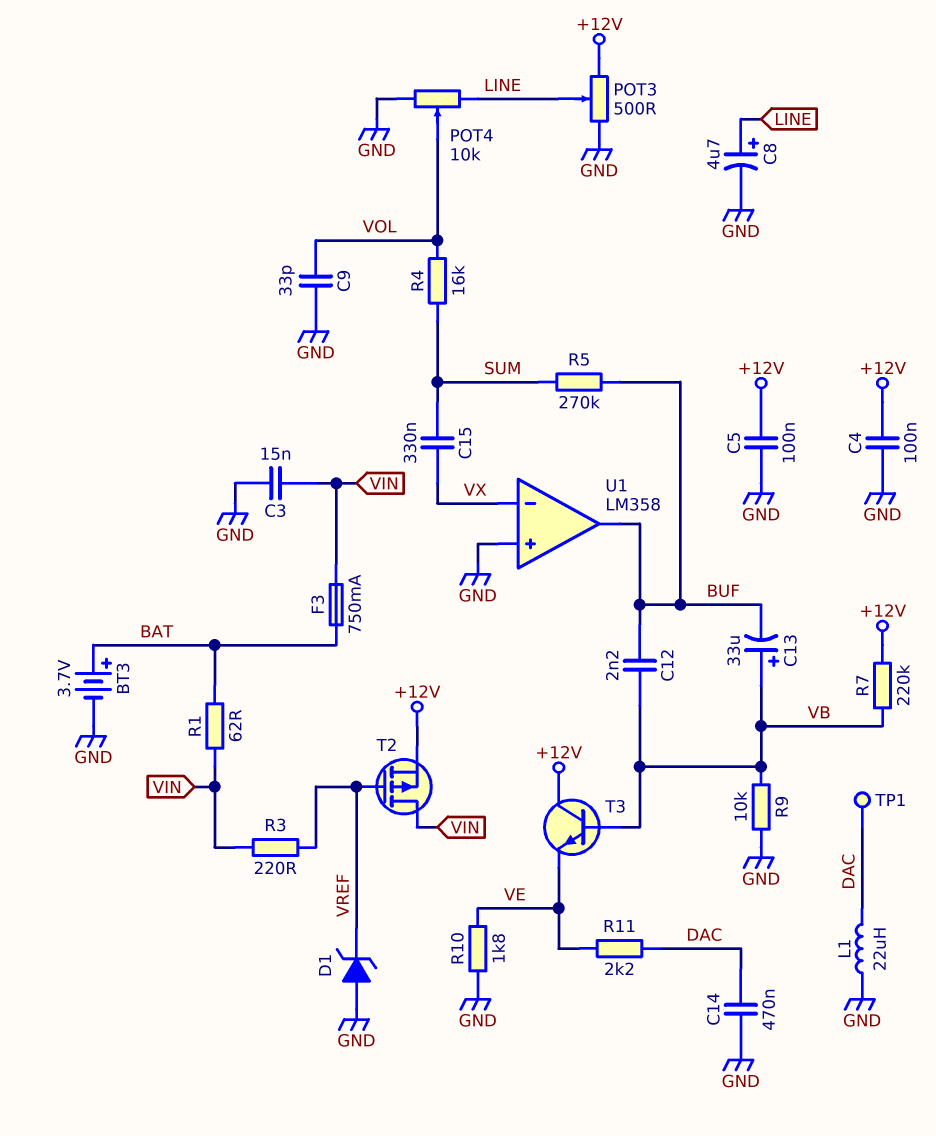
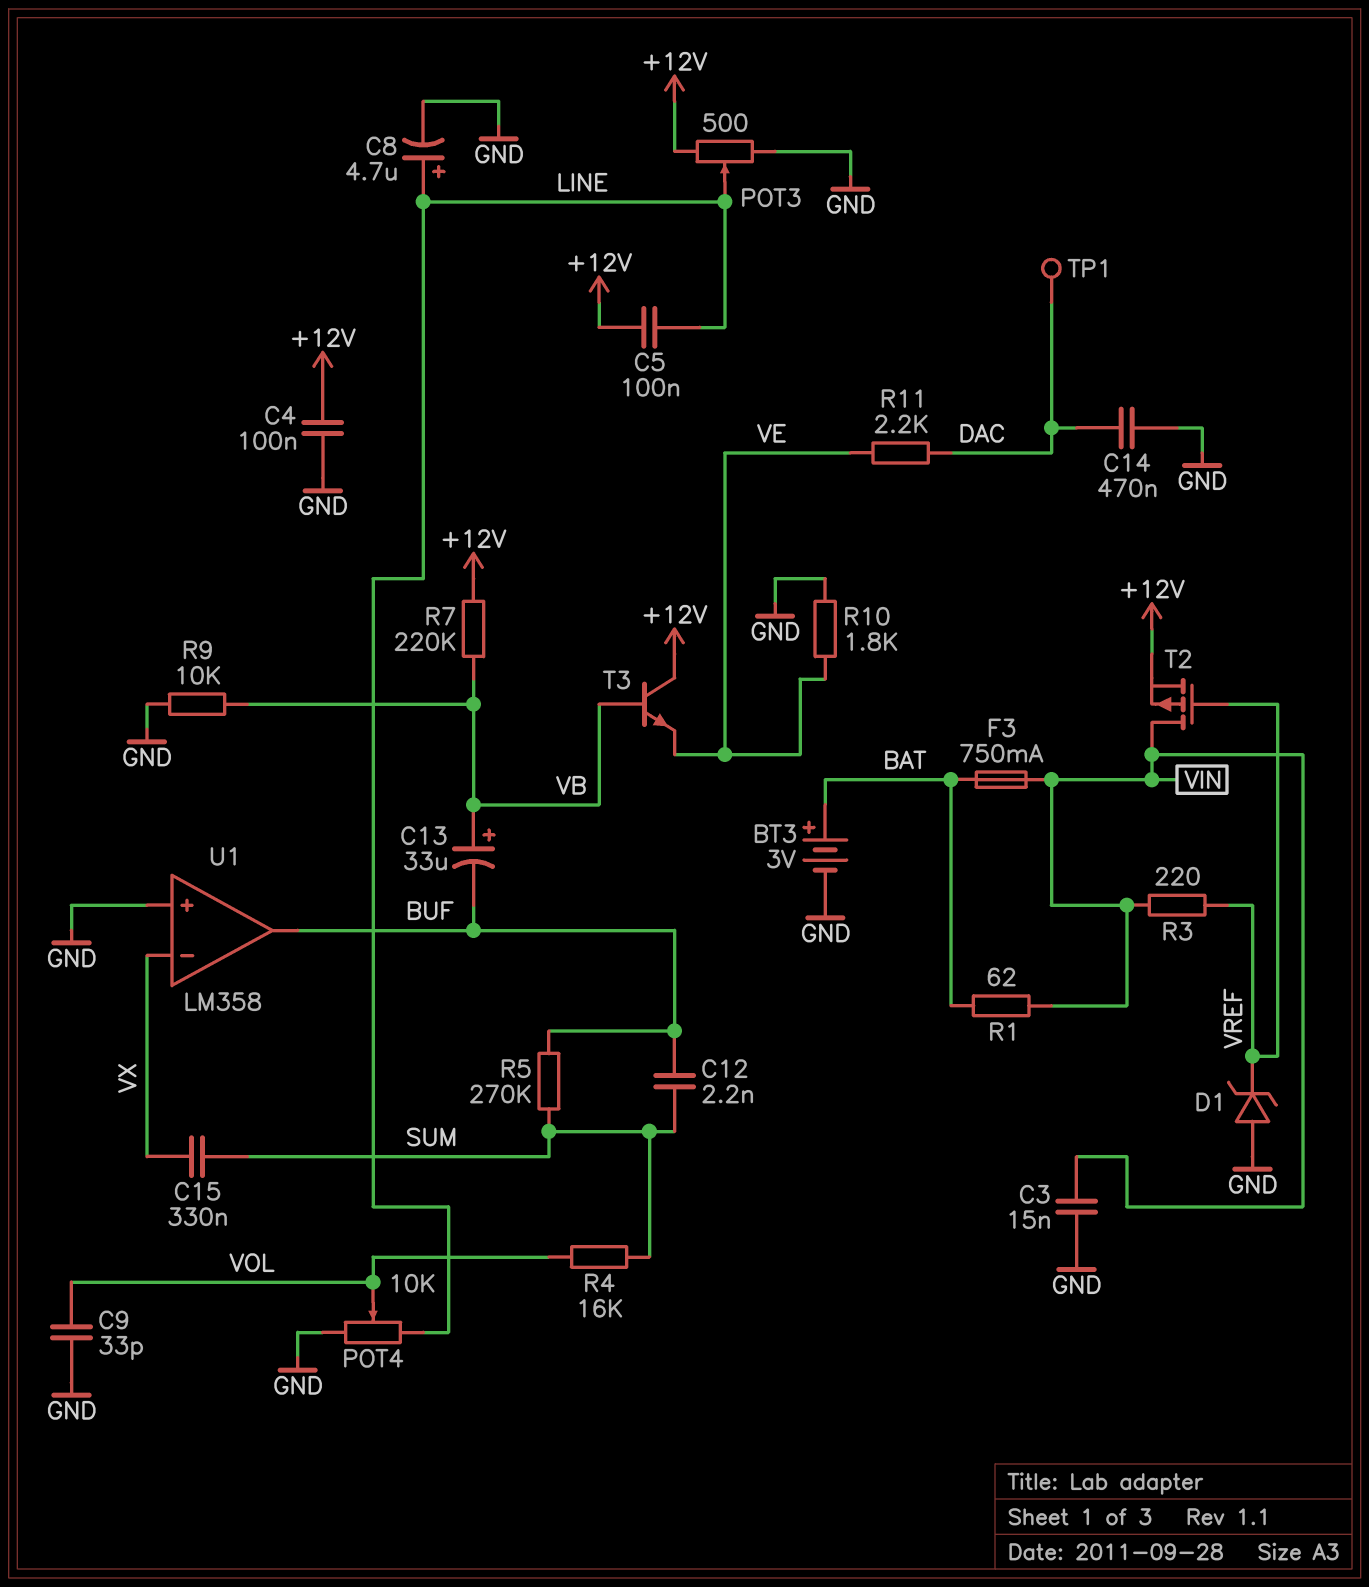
BT3: 3.7V (plus BAT, minus GND) -> 3V (plus BAT, minus GND)
C5: 100nF (+12V, GND) -> 100nF (+12V, LINE)
C12: 2.2nF (BUF, VB) -> 2.2nF (BUF, SUM)
L1: 22uH (DAC, GND) -> none

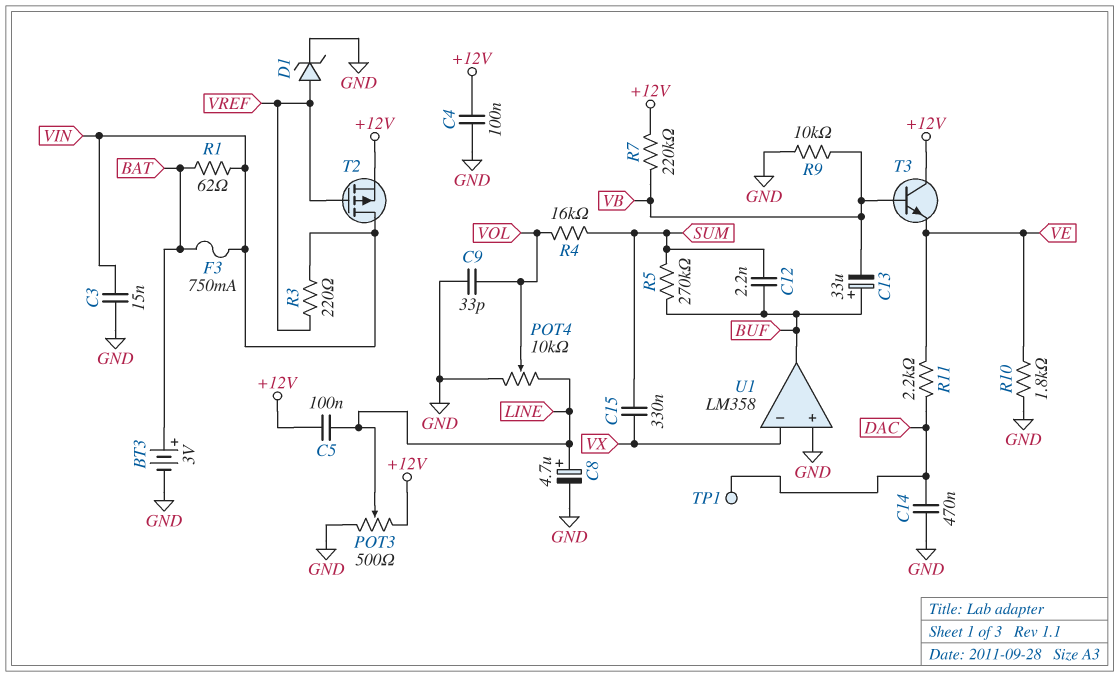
C13: 33uF (plus VB, minus BUF) -> 33uF (plus BUF, minus VB)
D1: zener (A GND, K VREF) -> zener (A VREF, K GND)

